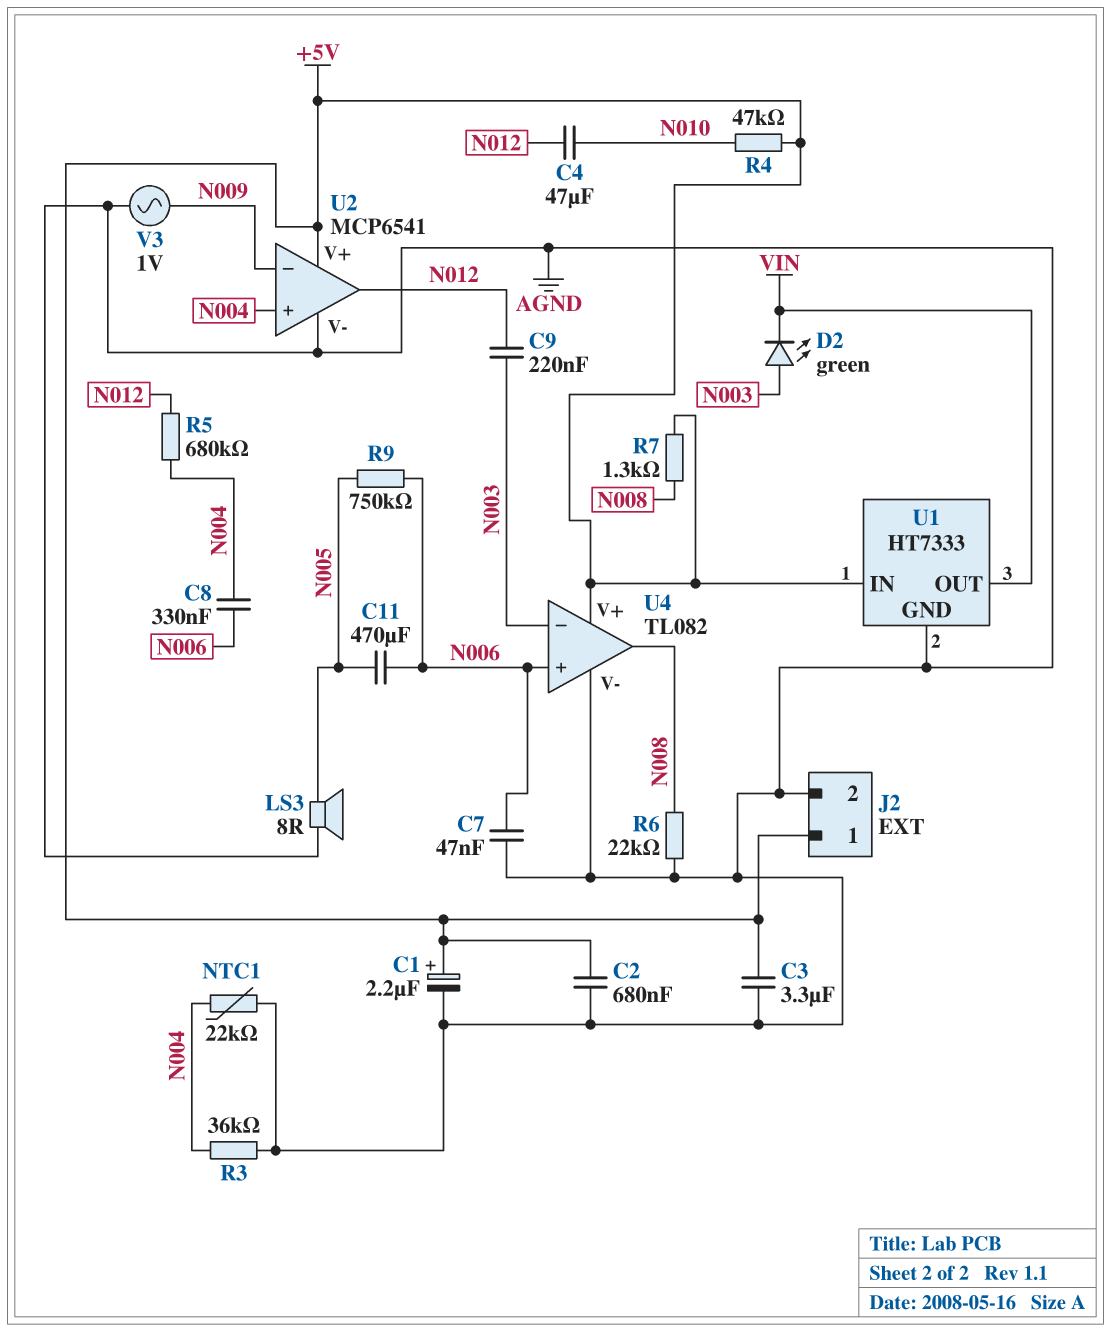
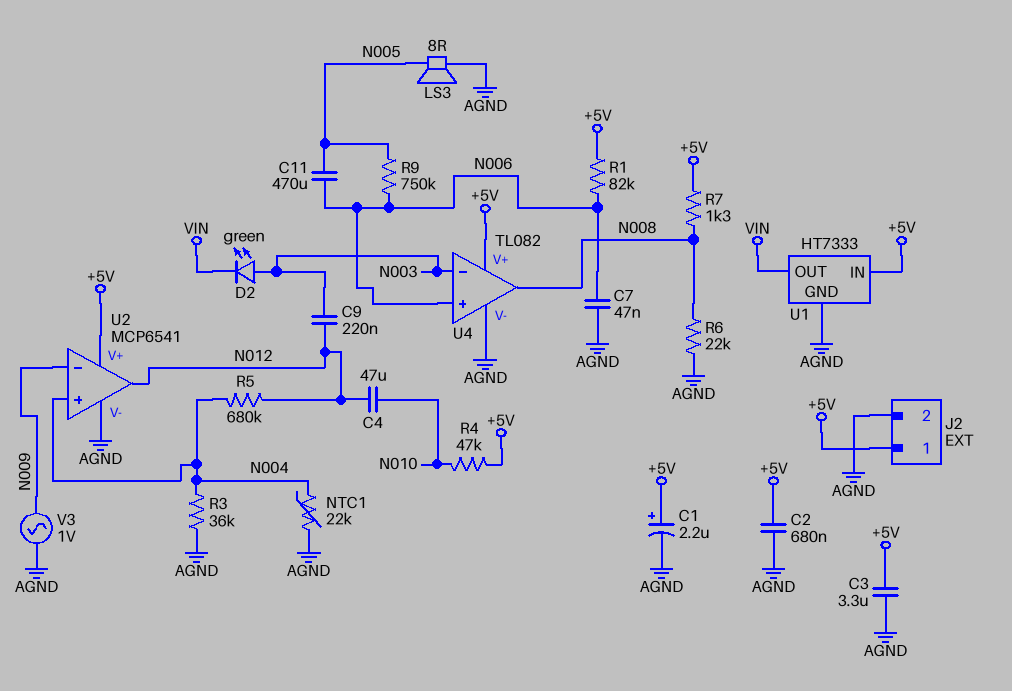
C8: 330nF (N004, N006) -> none
R1: none -> 82k (+5V, N006)

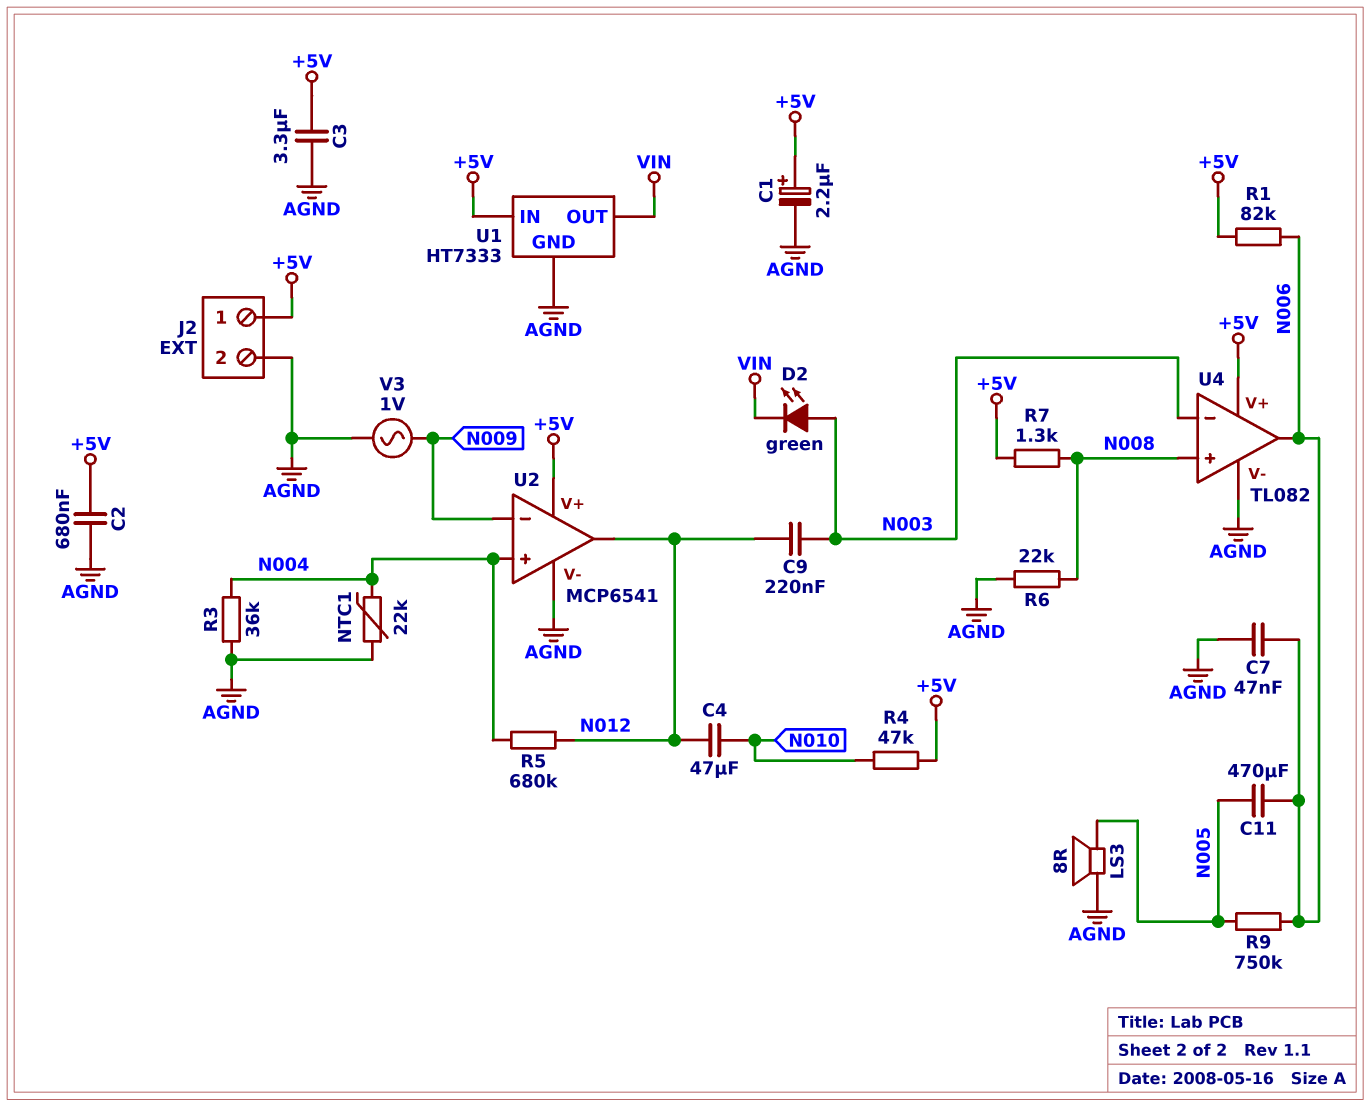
U4 pin in+: N006 -> N008
U4 pin out: N008 -> N006

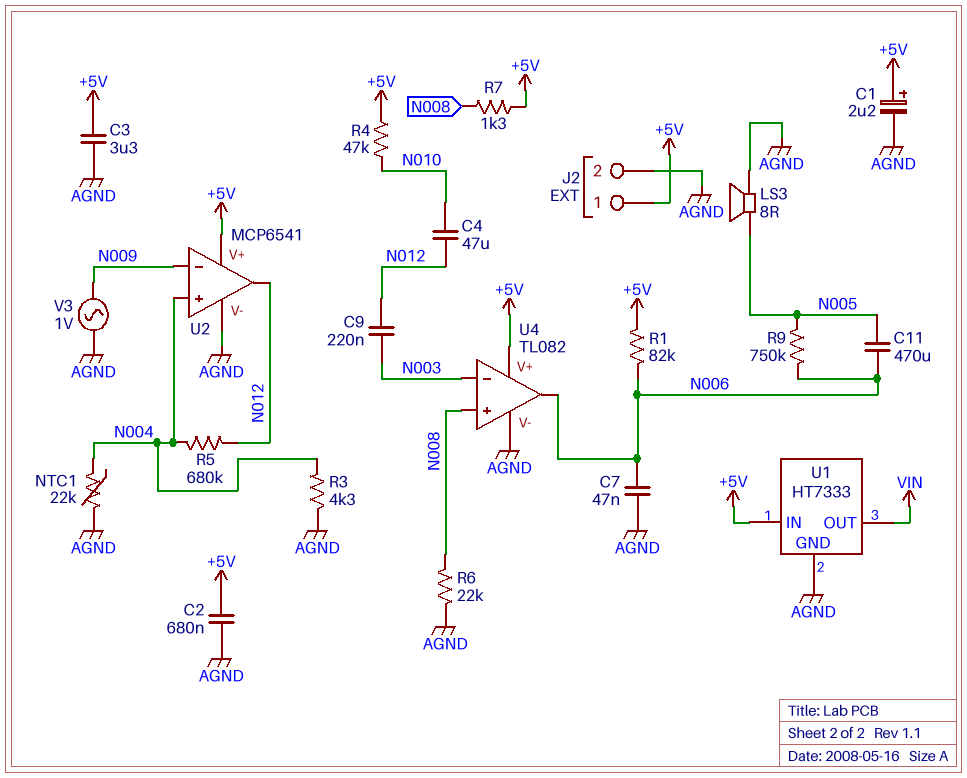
D2: LED green (A N003, K VIN) -> none
R3: 36k (AGND, N004) -> 4.3k (AGND, N004)

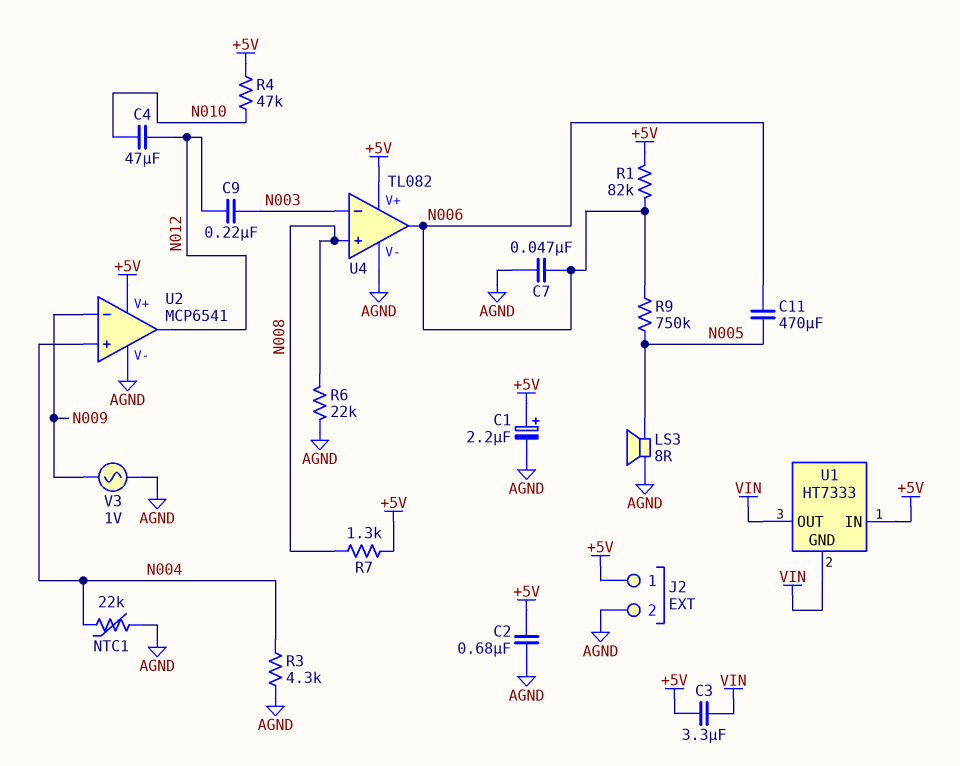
C3: 3.3uF (+5V, AGND) -> 3.3uF (+5V, VIN)
R5: 680k (N004, N012) -> none
U1 pin GND: AGND -> VIN

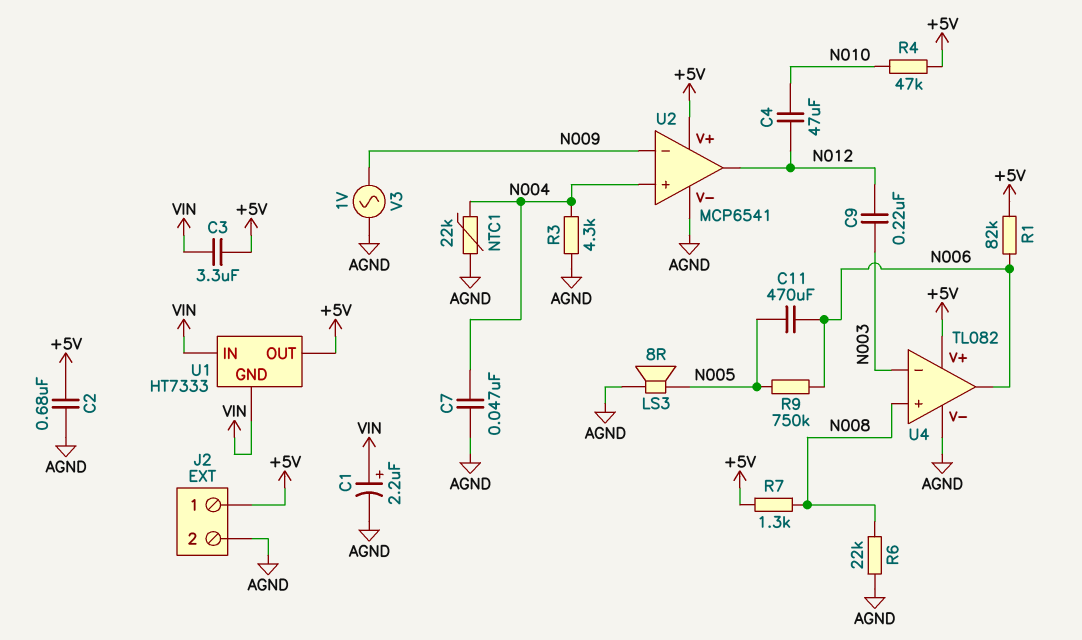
C1: 2.2uF (plus +5V, minus AGND) -> 2.2uF (plus VIN, minus AGND)
C7: 47nF (AGND, N006) -> 47nF (AGND, N004)
U1 pin IN: +5V -> VIN
U1 pin OUT: VIN -> +5V

